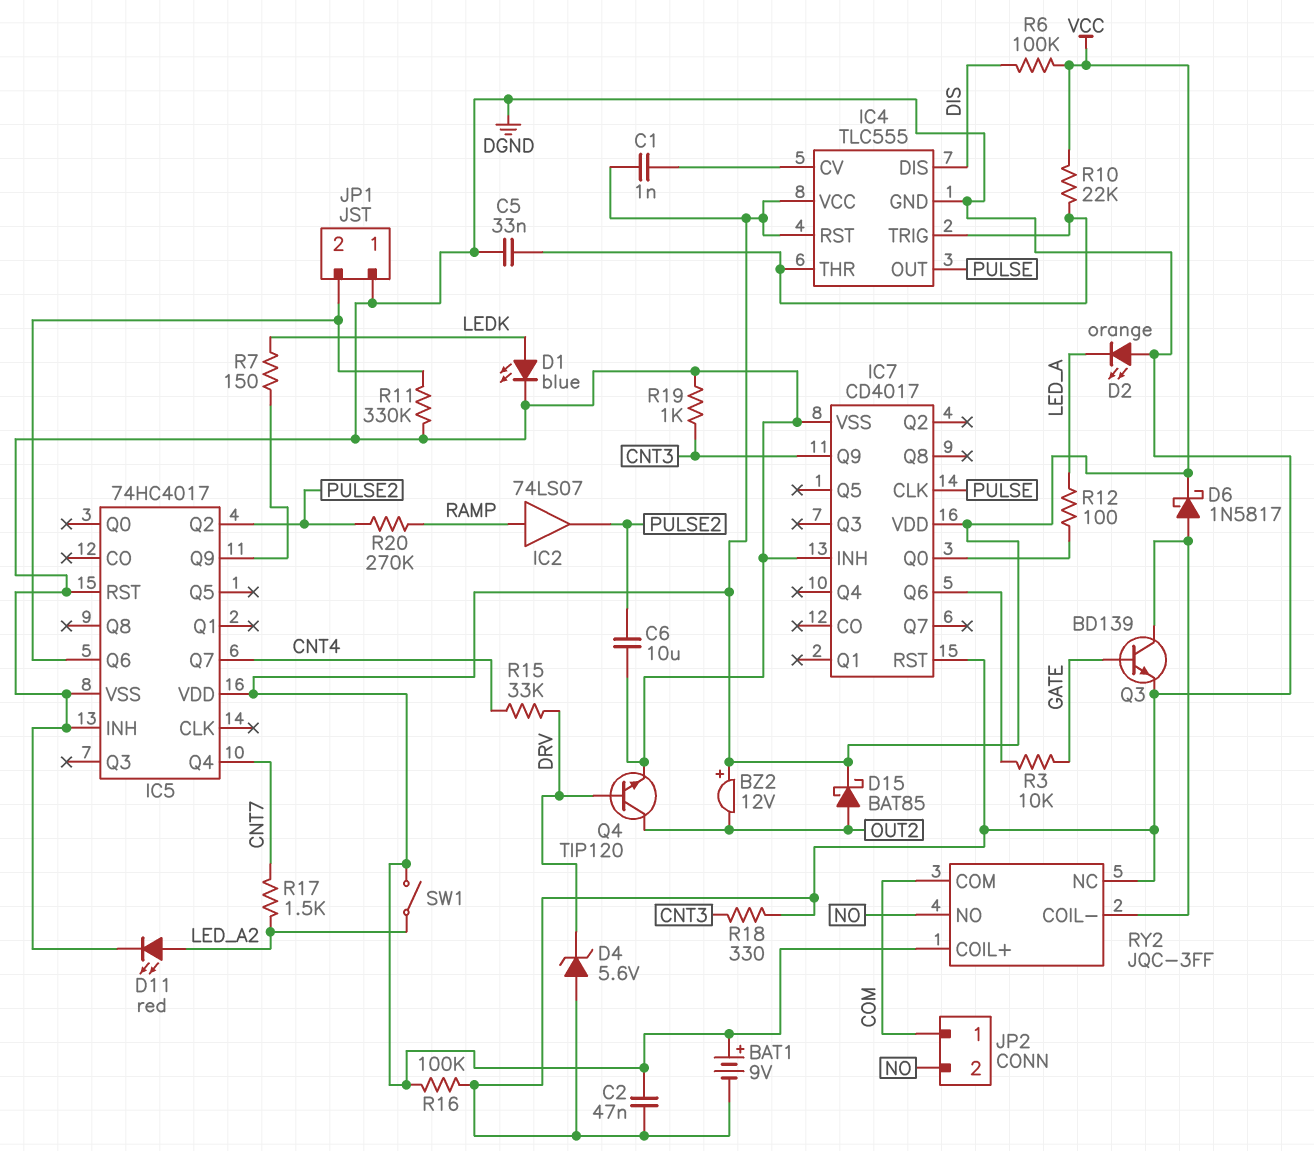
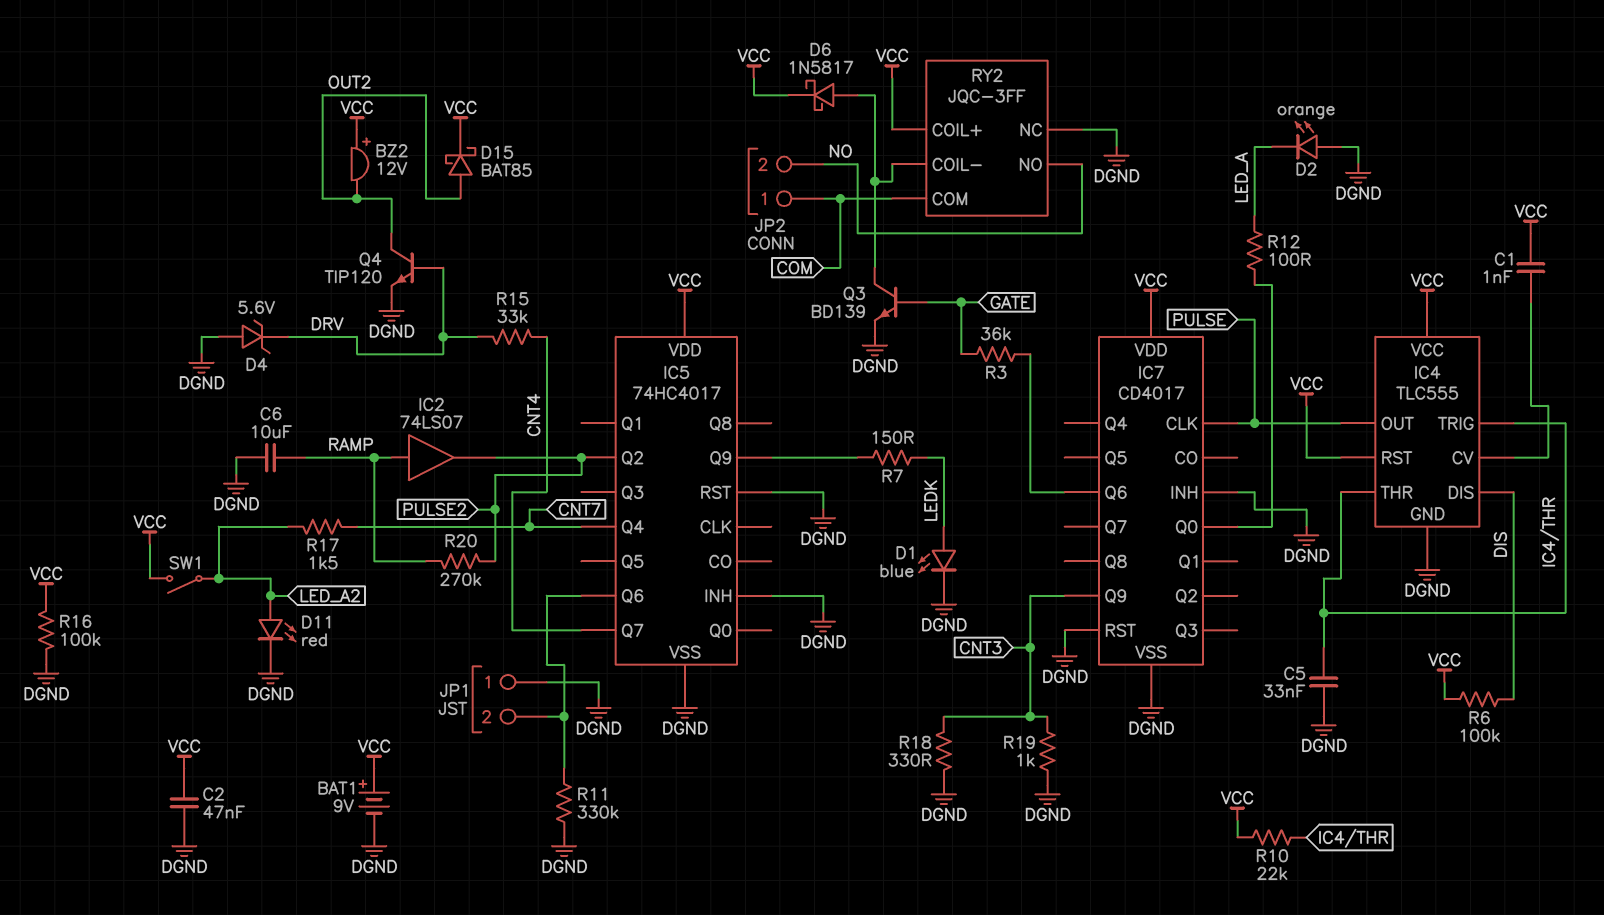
C6: 10uF (DGND, PULSE2) -> 10uF (DGND, RAMP)
R3: 10k (GATE, IC7/Q6) -> 36k (GATE, IC7/Q6)

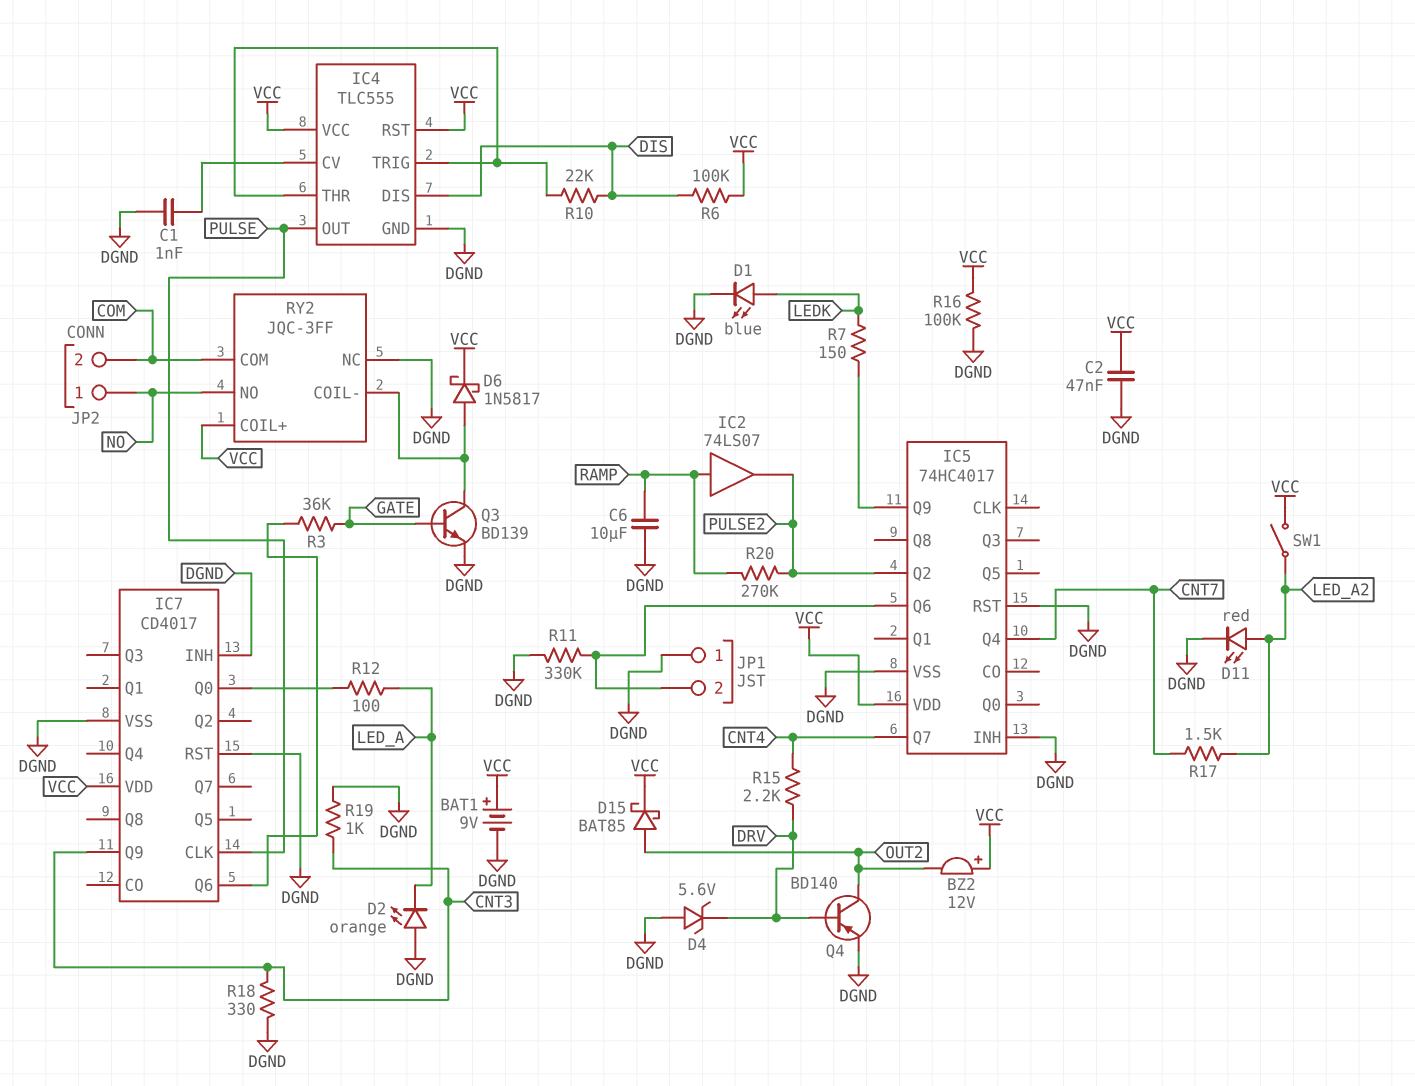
C1: 1nF (IC4/CV, VCC) -> 1nF (DGND, IC4/CV)
C5: 33nF (DGND, IC4/THR) -> none
JP2 pin 1: COM -> NO
JP2 pin 2: NO -> COM
Q4: NPN TIP120 (B DRV, C OUT2, E DGND) -> PNP BD140 (B DRV, C OUT2, E DGND)
R10: 22k (IC4/THR, VCC) -> 22k (DIS, IC4/THR)
R15: 33k (CNT4, DRV) -> 2.2k (CNT4, DRV)

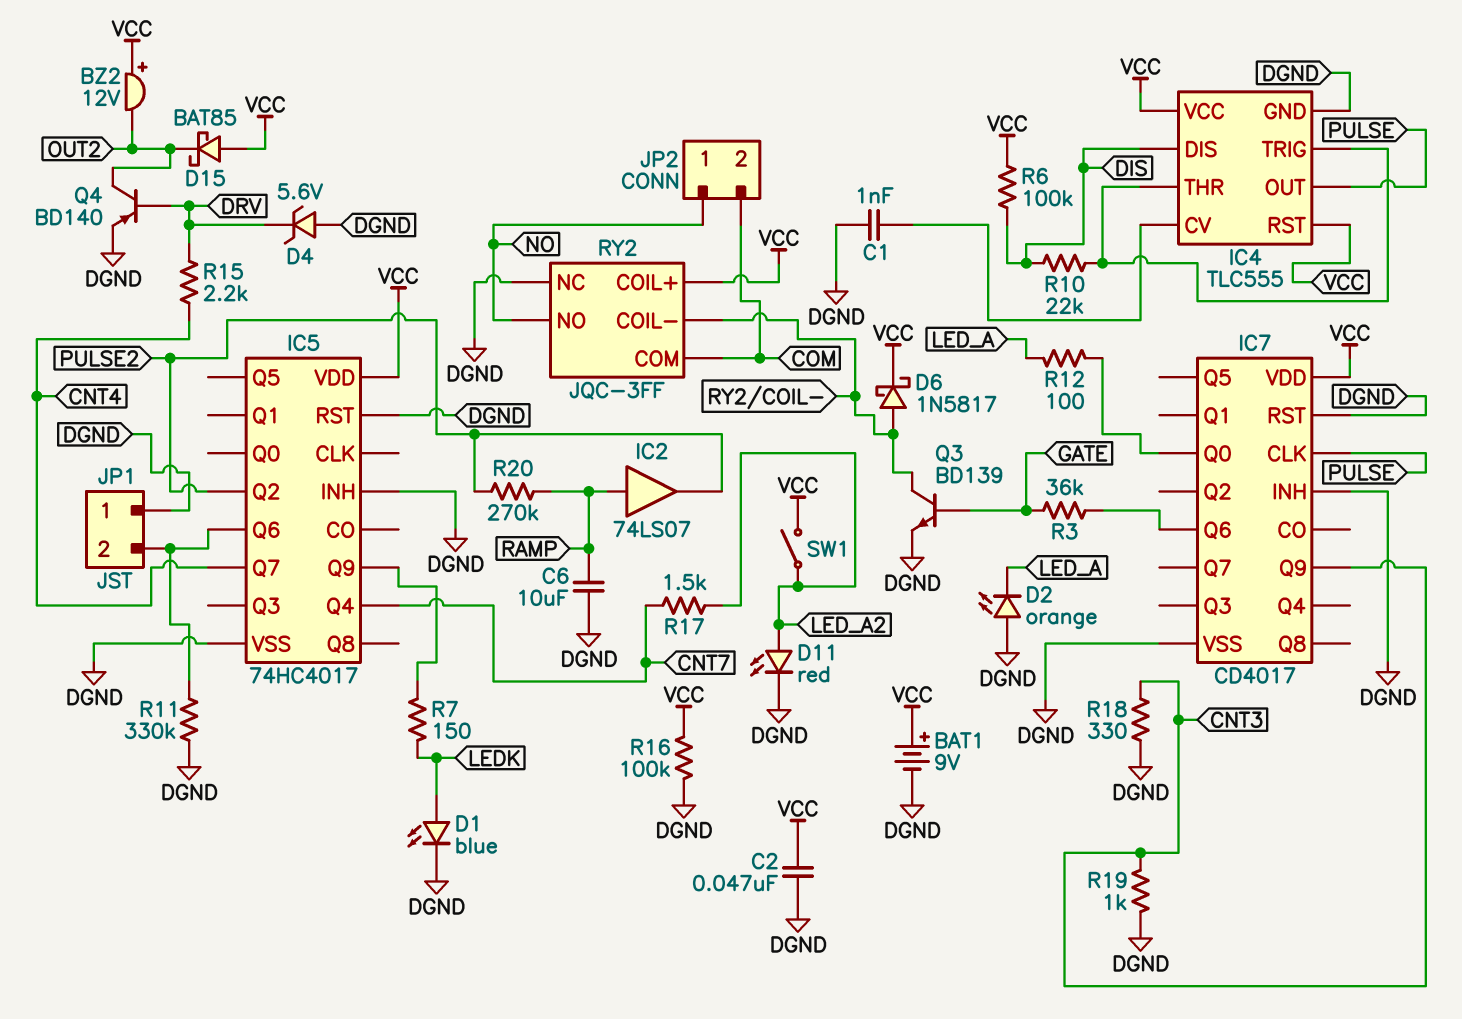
D15: schottky BAT85 (A OUT2, K VCC) -> schottky BAT85 (A VCC, K OUT2)

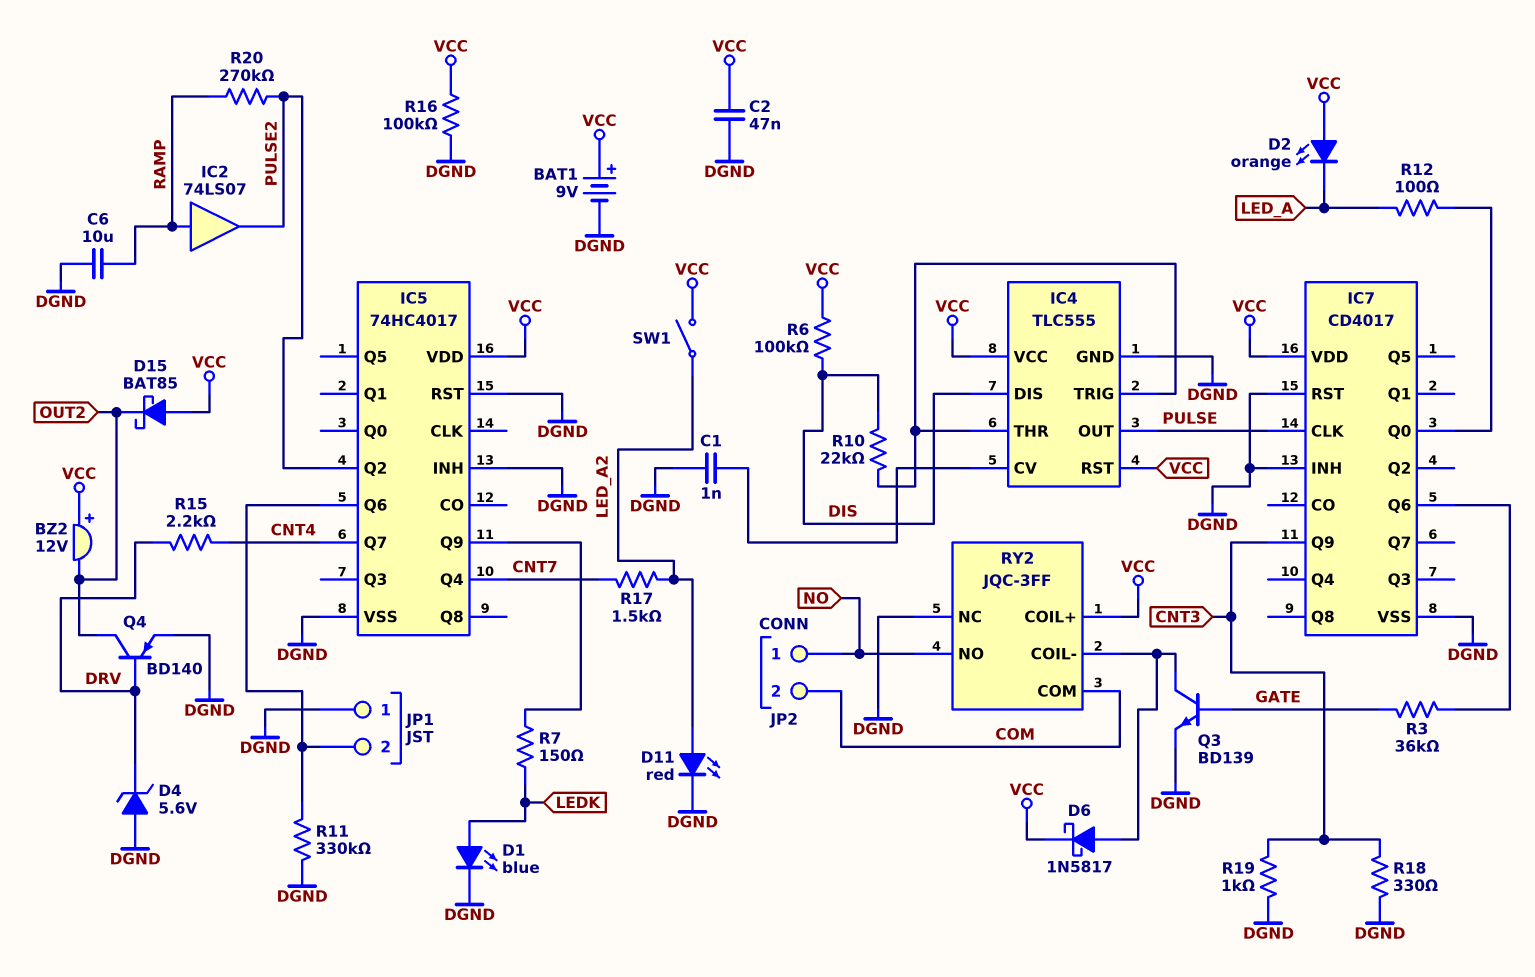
D2: LED orange (A DGND, K LED_A) -> LED orange (A VCC, K LED_A)

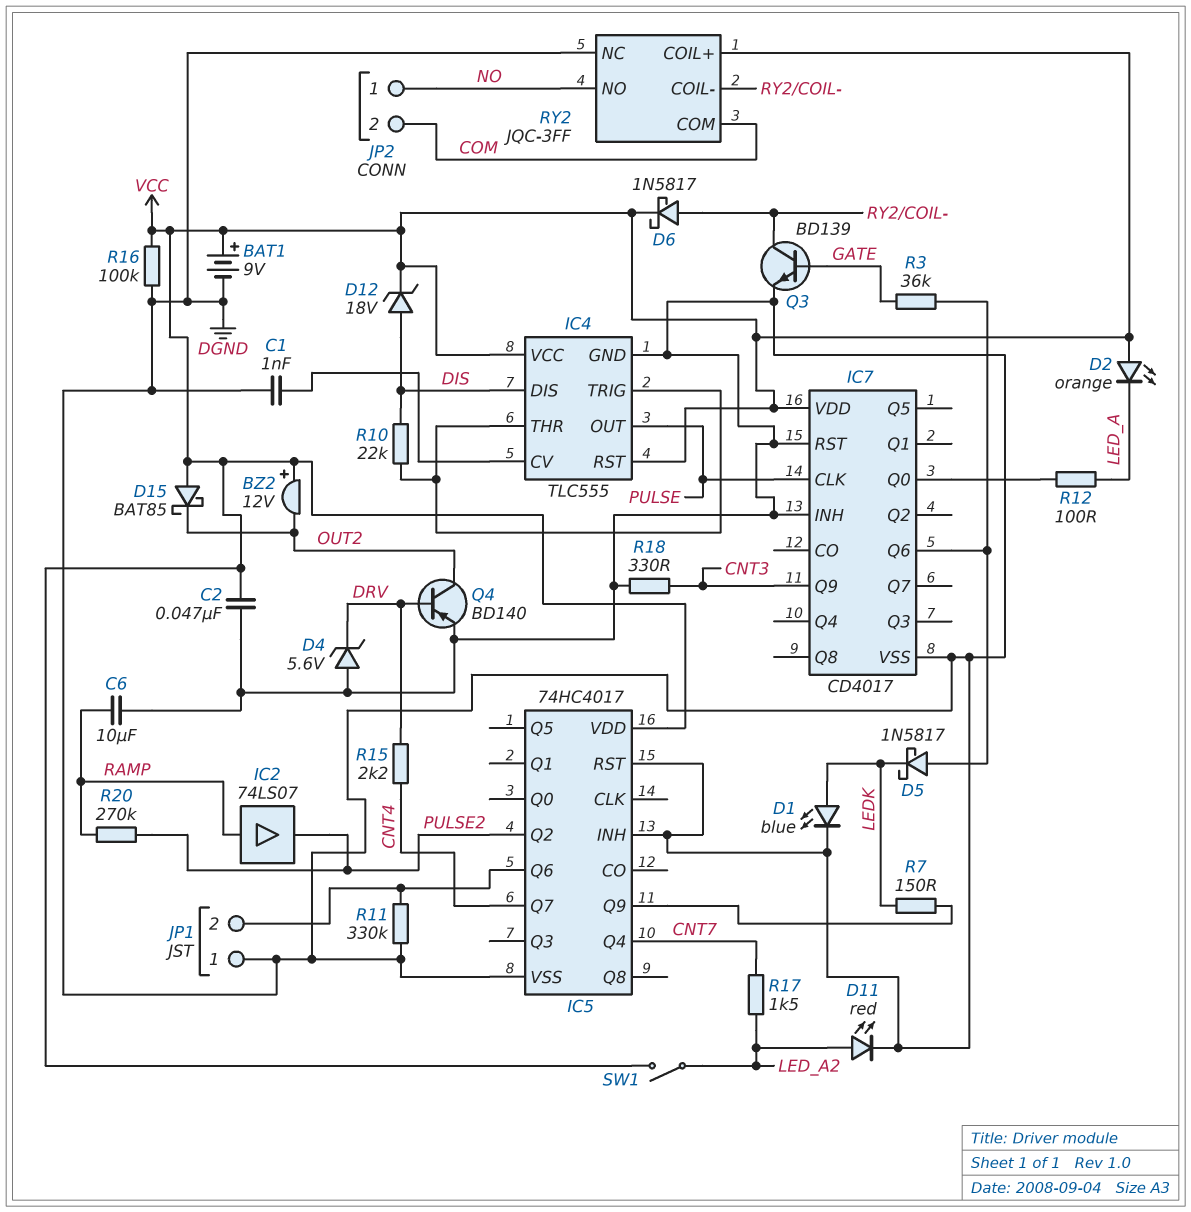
D5: none -> schottky 1N5817 (A IC7/Q6, K LEDK)
D12: none -> zener 18V (A DIS, K VCC)
R6: 100k (DIS, VCC) -> none
R19: 1k (CNT3, DGND) -> none

